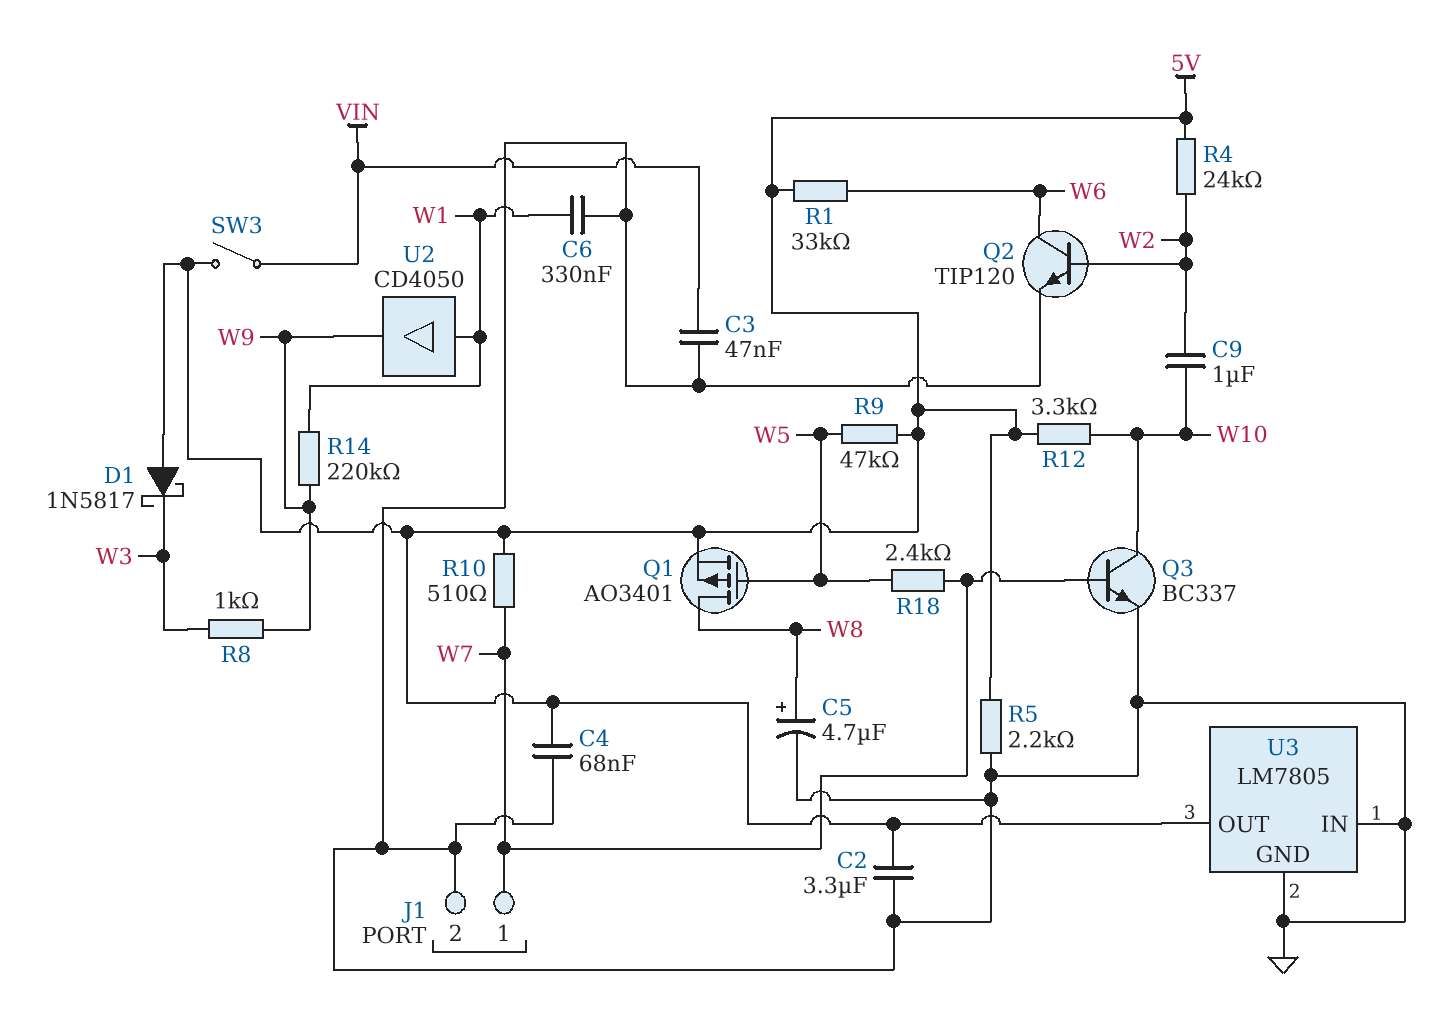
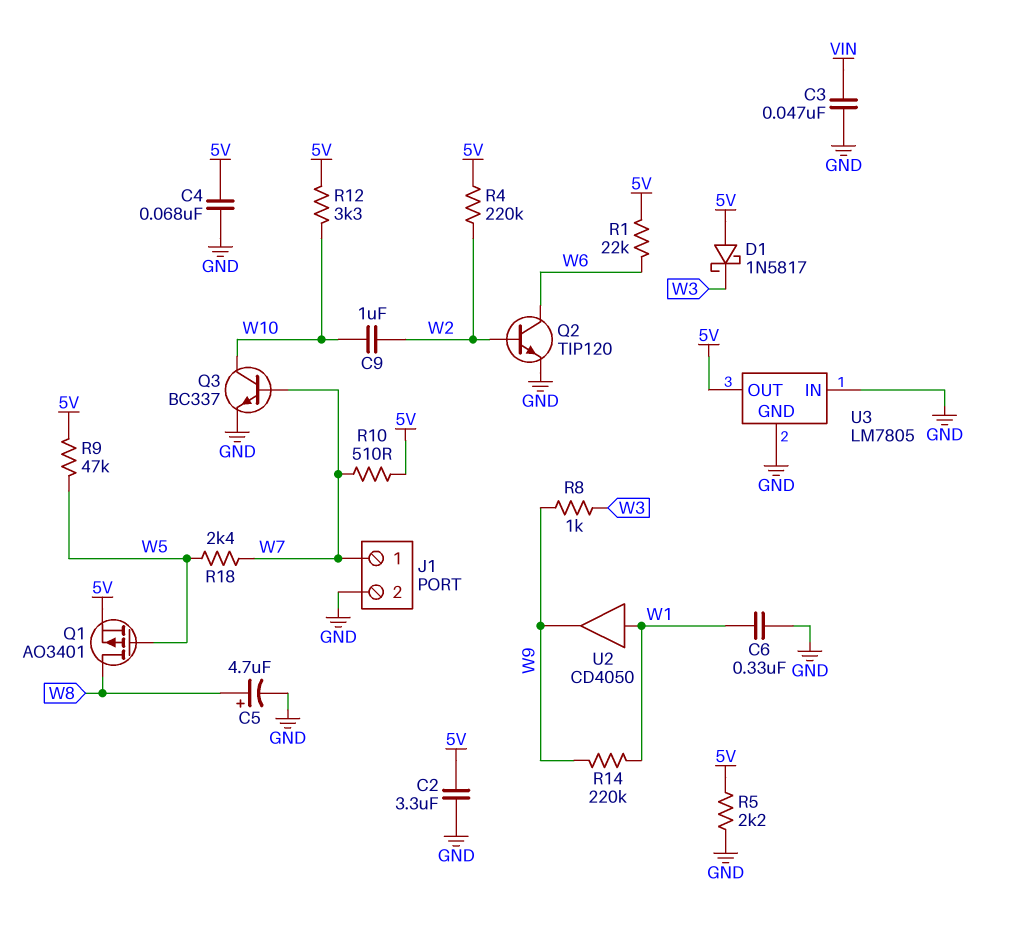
R1: 33k (5V, W6) -> 22k (5V, W6)
R4: 24k (5V, W2) -> 220k (5V, W2)
SW3: switch (5V, VIN) -> none

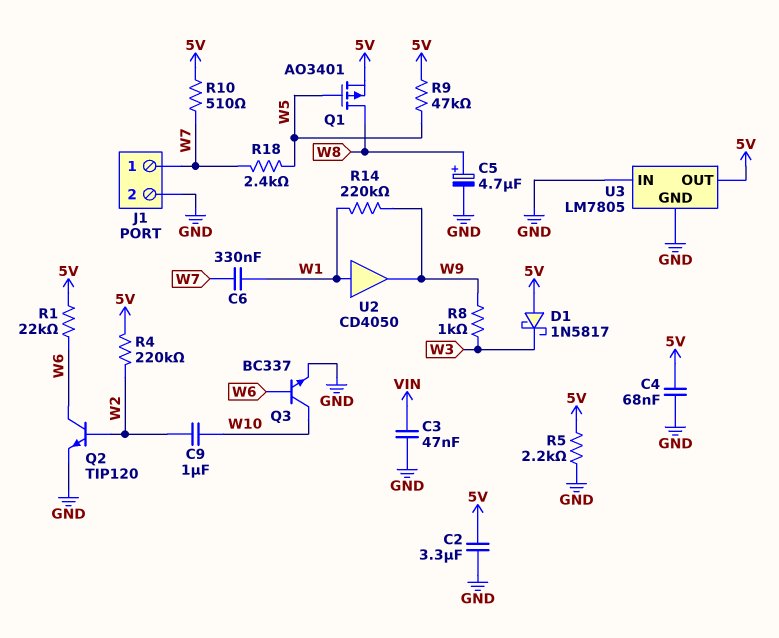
C6: 330nF (GND, W1) -> 330nF (W1, W7)
Q3: NPN BC337 (B W7, C W10, E GND) -> NPN BC337 (B W6, C W10, E GND)
R12: 3.3k (5V, W10) -> none

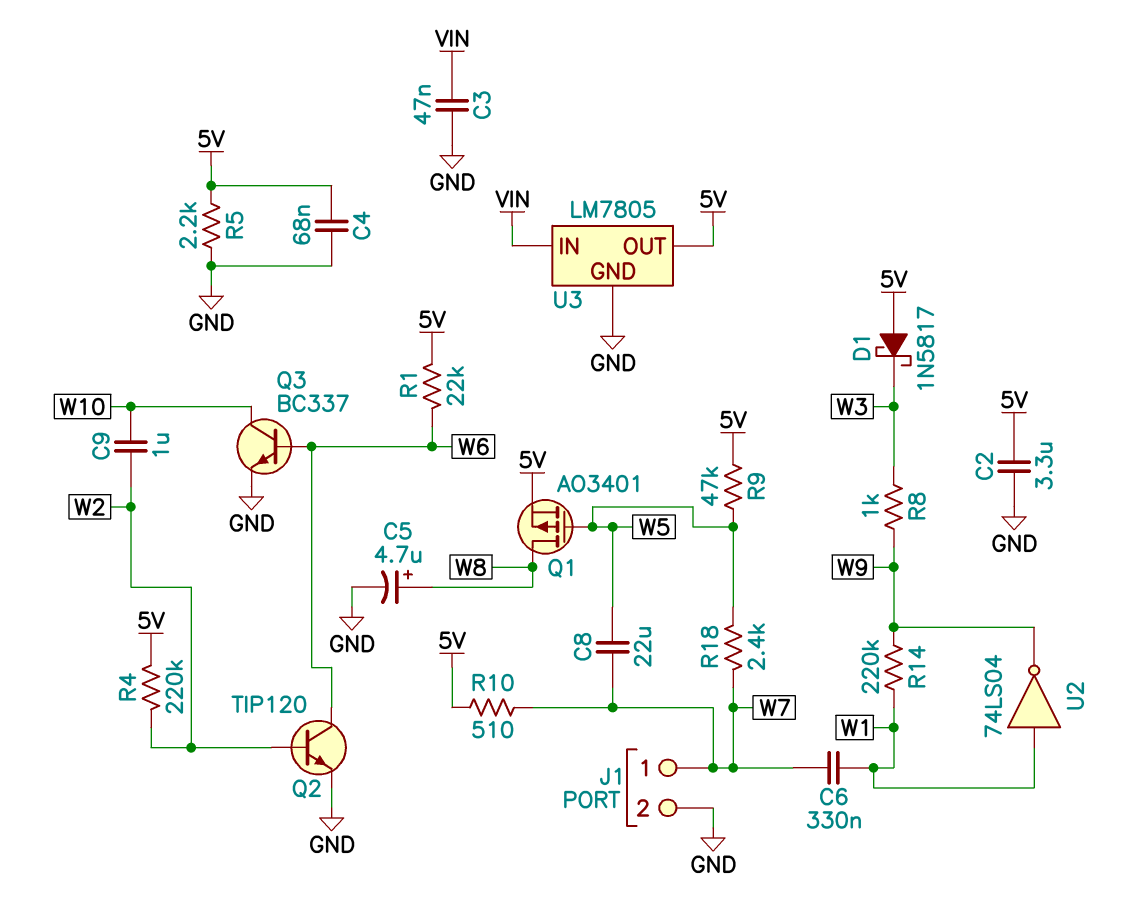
C8: none -> 22uF (W5, W7)
U2: buffer CD4050 (in W1, out W9) -> NOT 74LS04 (in W1, out W9)
U3 pin IN: GND -> VIN

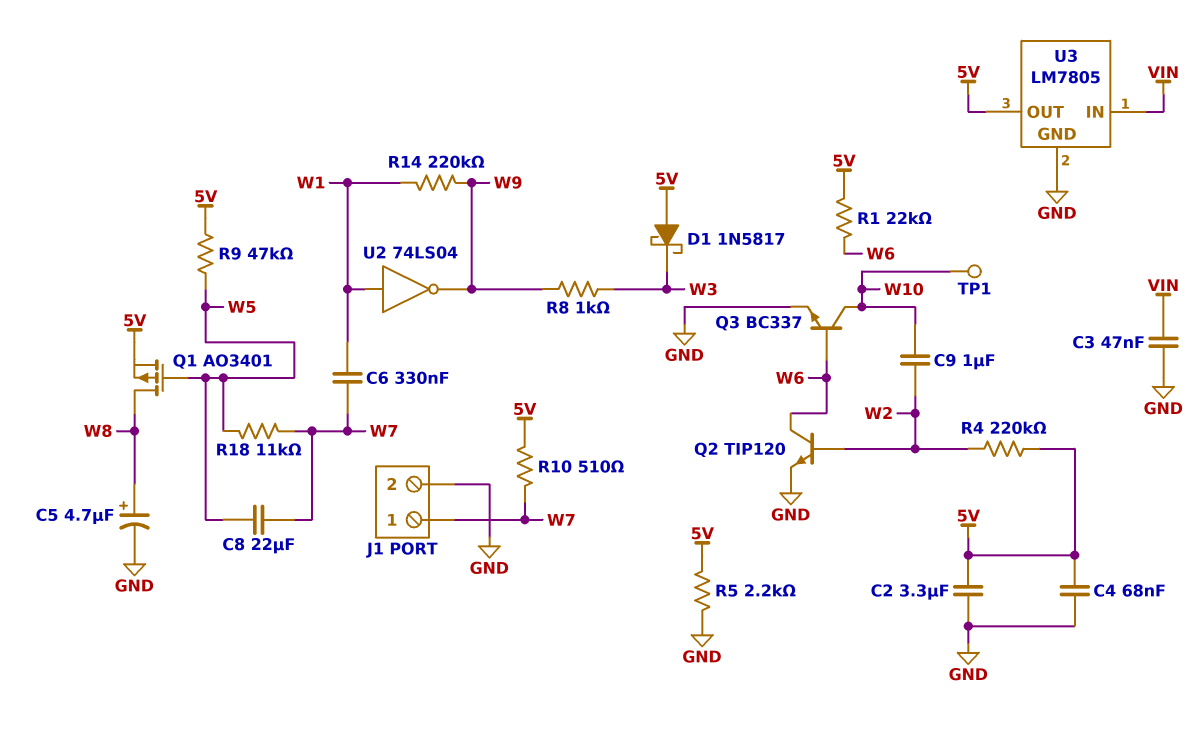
R18: 2.4k (W5, W7) -> 11k (W5, W7)
TP1: none -> test point (W10)

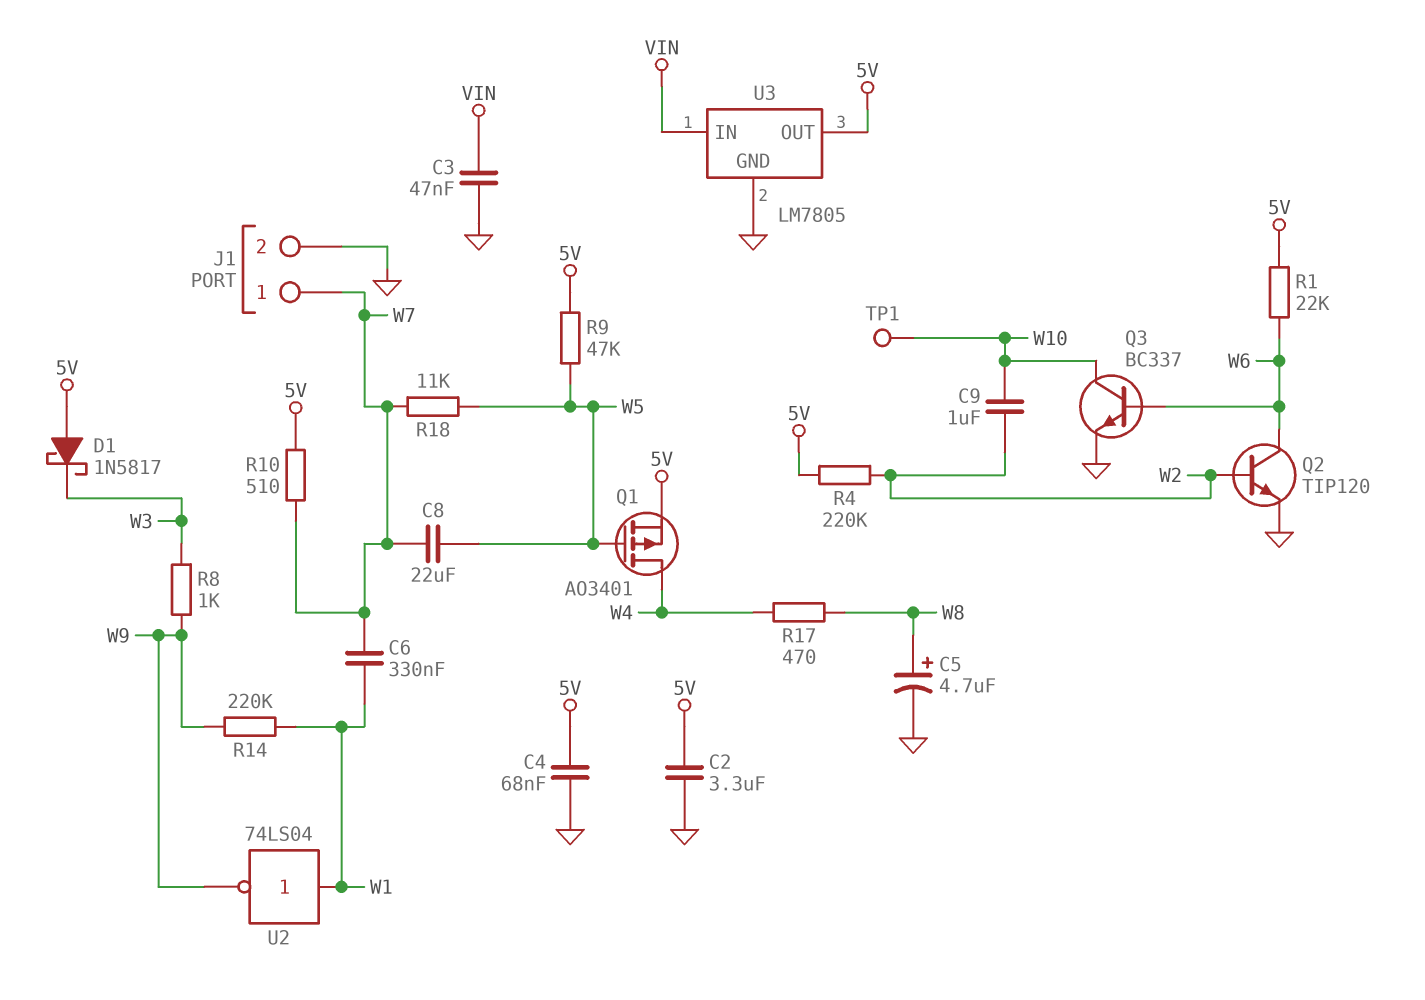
Q1: PMOS AO3401 (G W5, D W8, S 5V) -> PMOS AO3401 (G W5, D W4, S 5V)
R5: 2.2k (5V, GND) -> none
R17: none -> 470 (W4, W8)

